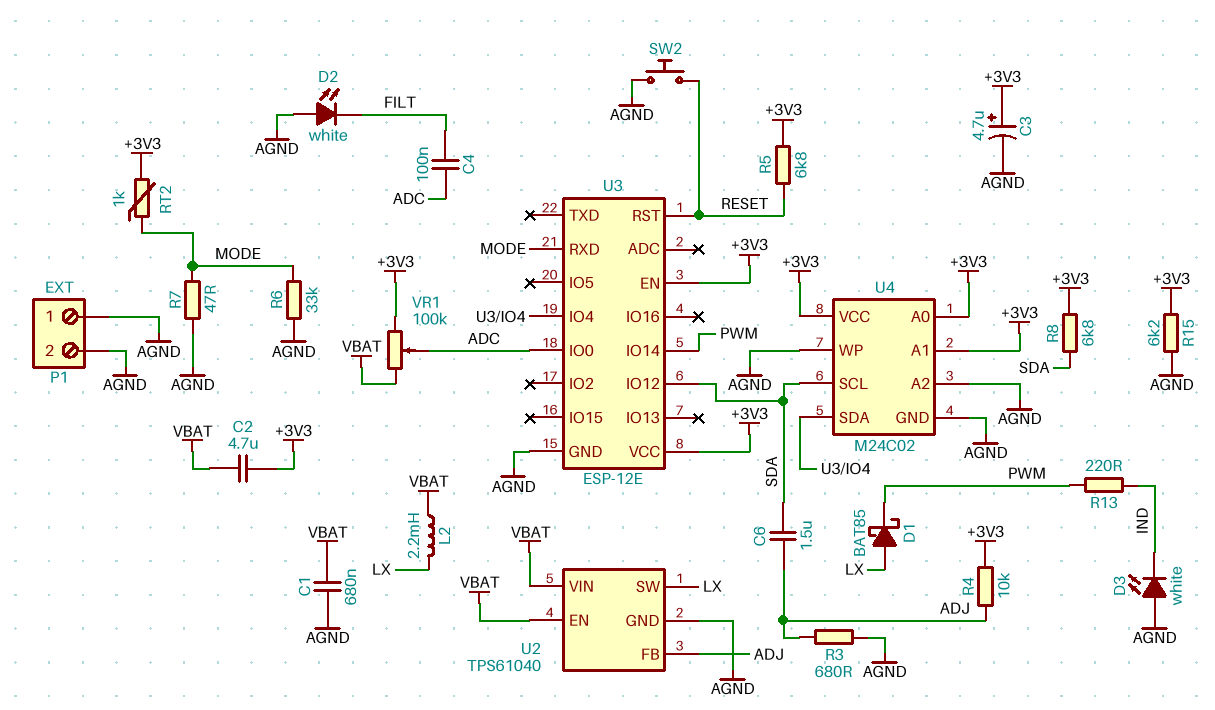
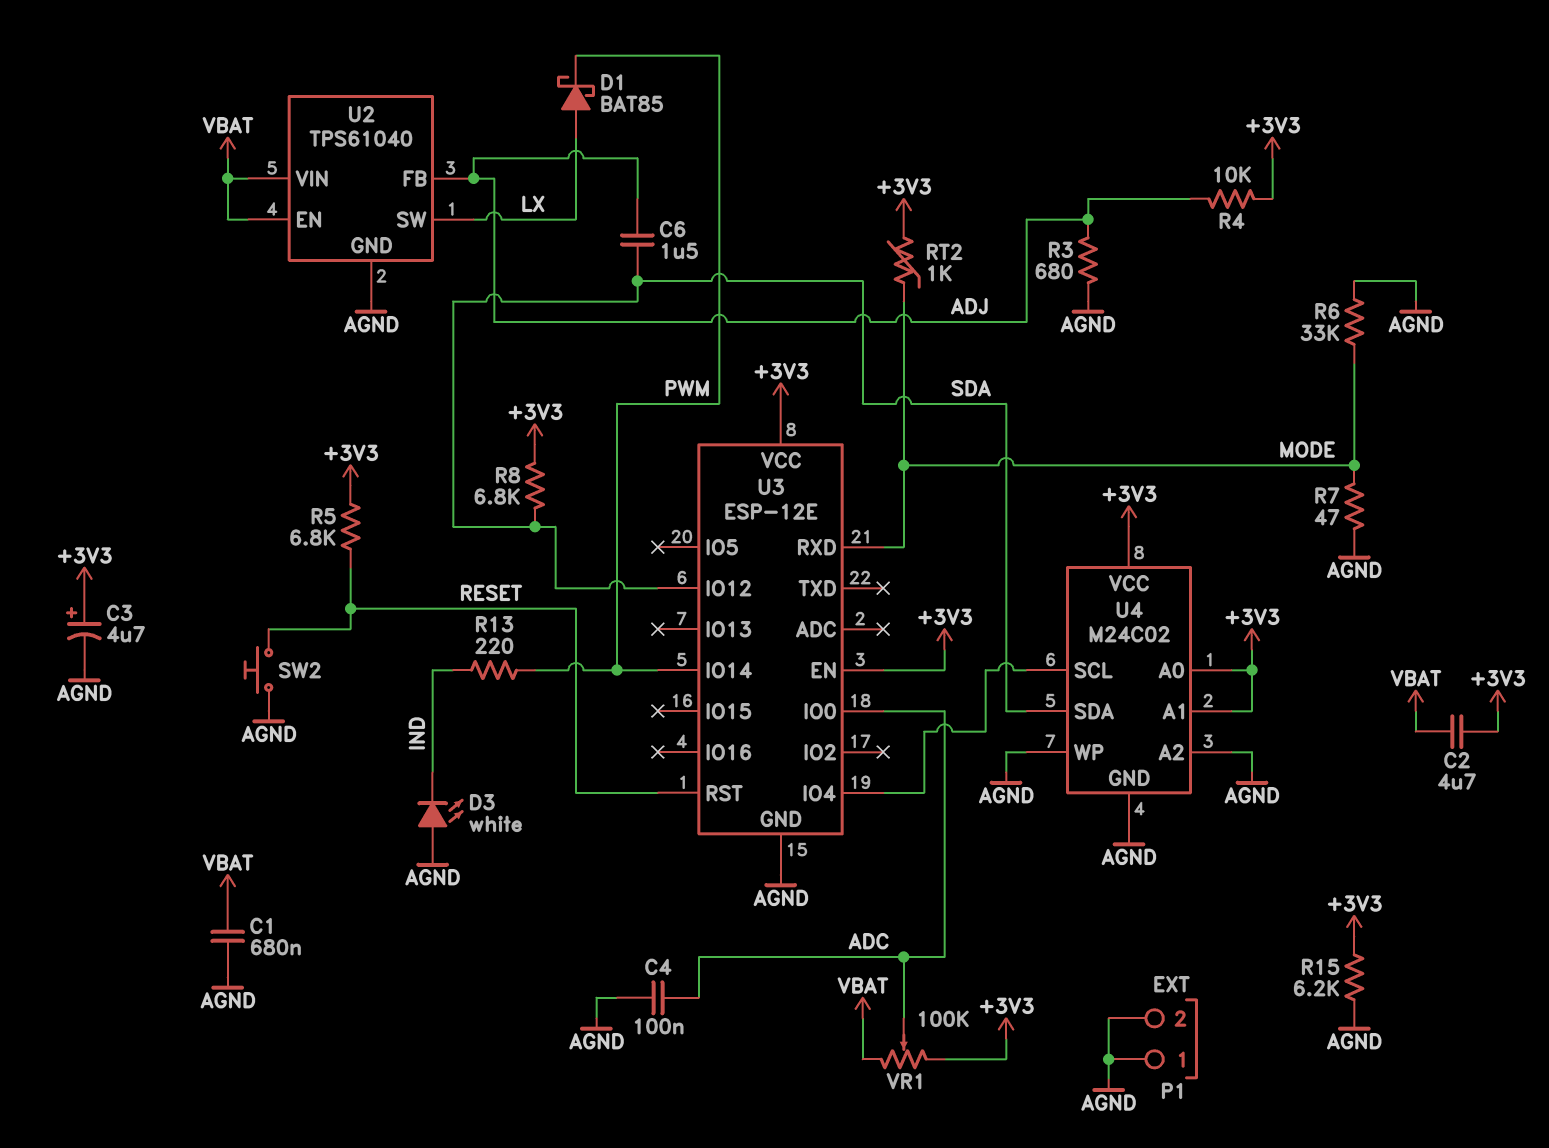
C4: 100nF (ADC, FILT) -> 100nF (ADC, AGND)
D2: LED white (A AGND, K FILT) -> none
L2: 2.2mH (LX, VBAT) -> none
U4 pin SCL: SDA -> U3/IO4
U4 pin SDA: U3/IO4 -> SDA

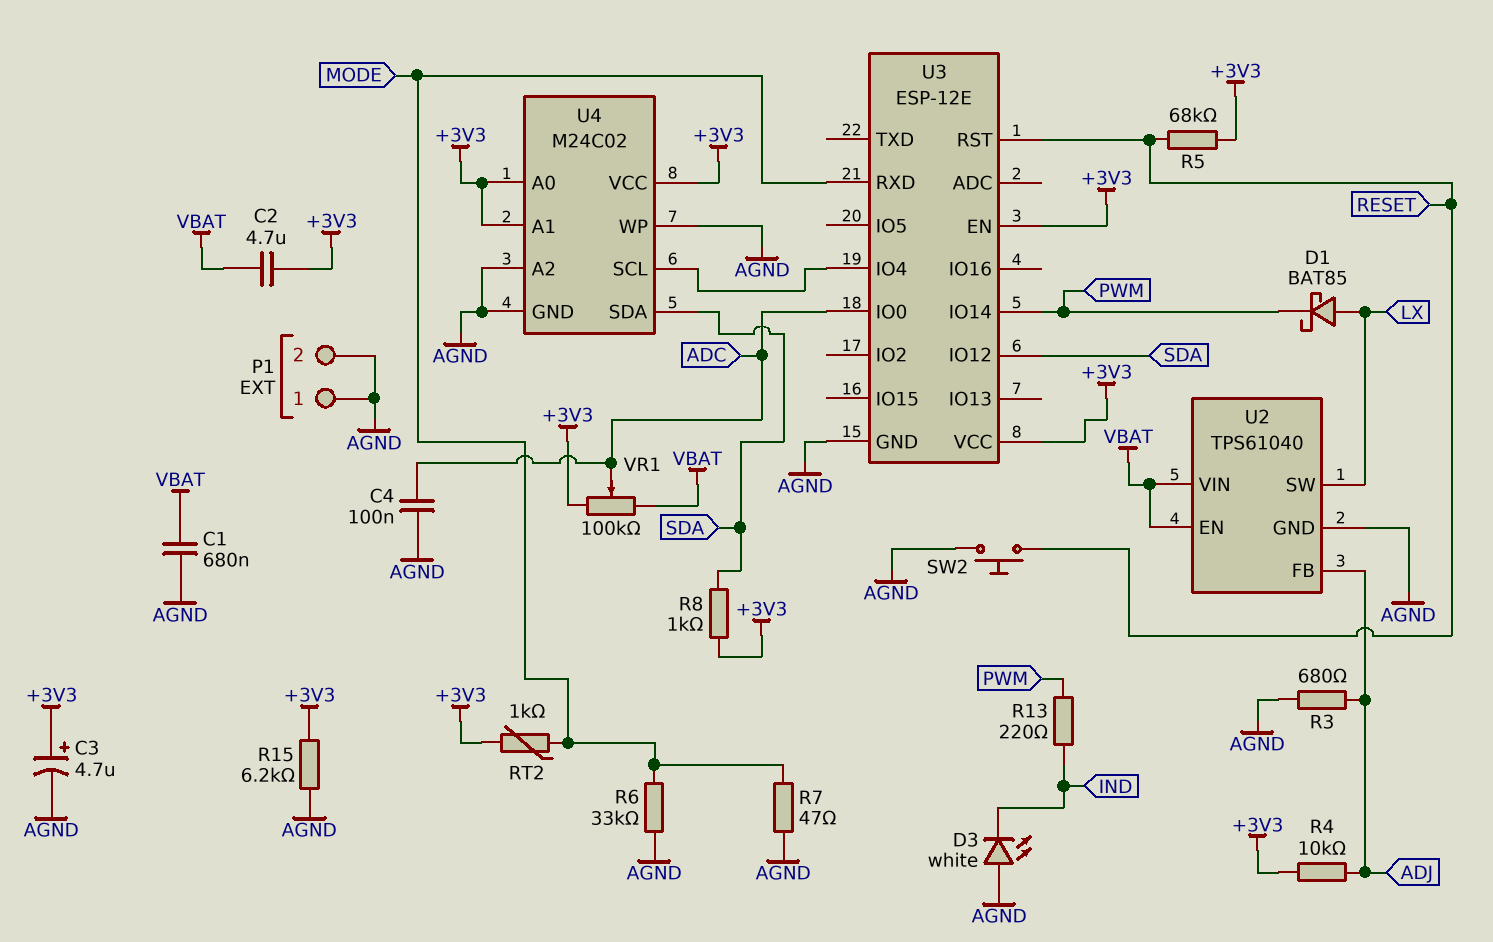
C6: 1.5uF (ADJ, SDA) -> none
R5: 6.8k (+3V3, RESET) -> 68k (+3V3, RESET)
R8: 6.8k (+3V3, SDA) -> 1k (+3V3, SDA)

